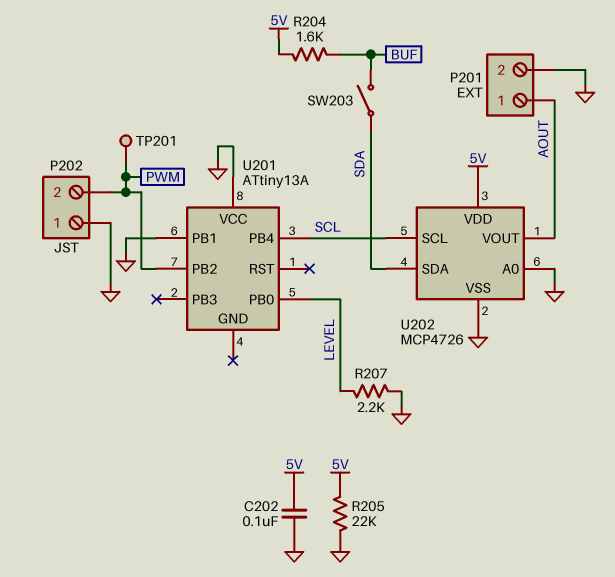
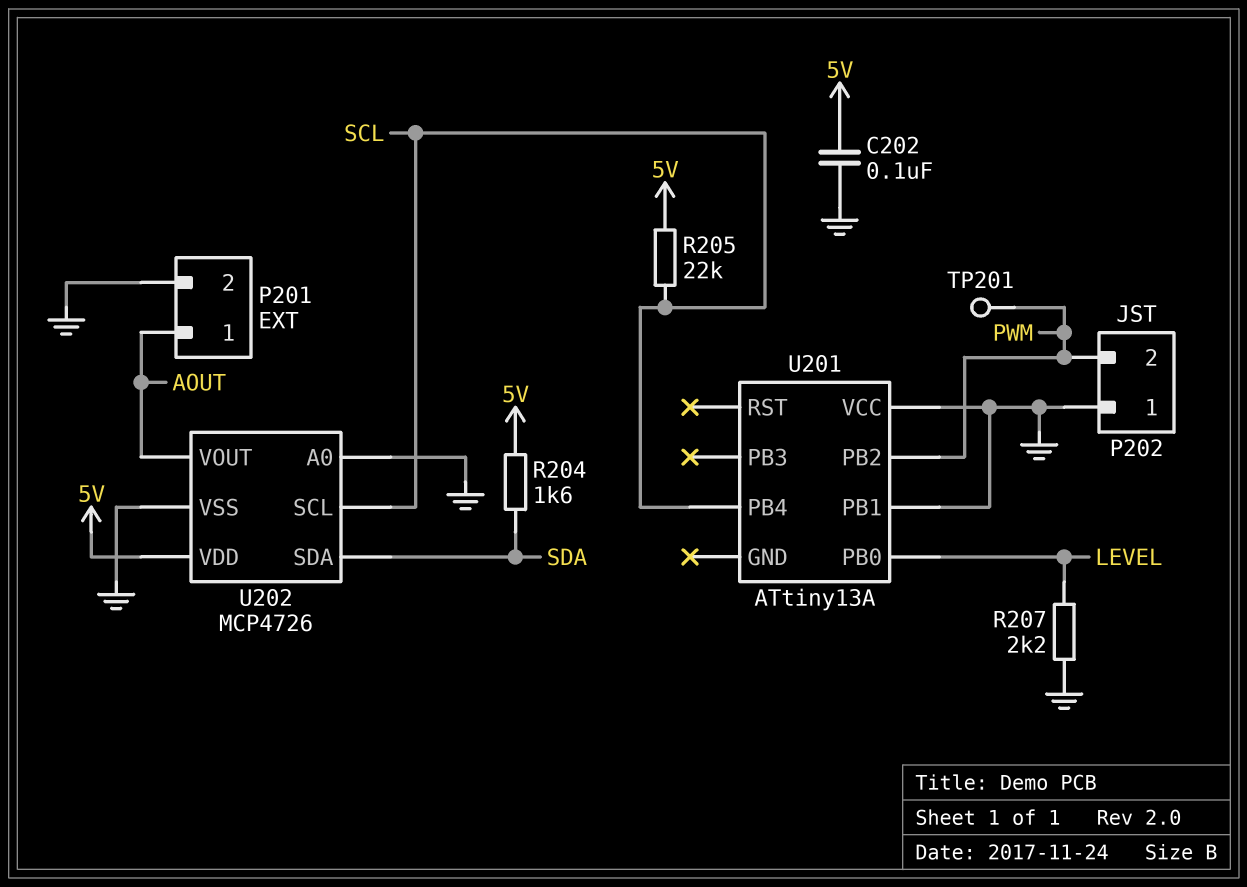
R204: 1.6k (5V, BUF) -> 1.6k (5V, SDA)
R205: 22k (5V, GND) -> 22k (5V, SCL)
SW203: switch (BUF, SDA) -> none

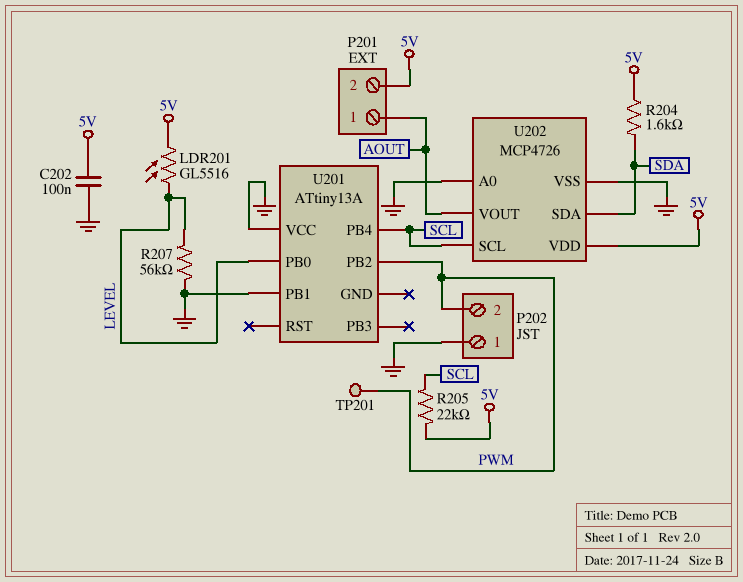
LDR201: none -> GL5516 (5V, LEVEL)
P201 pin 2: GND -> 5V
R207: 2.2k (GND, LEVEL) -> 56k (GND, LEVEL)

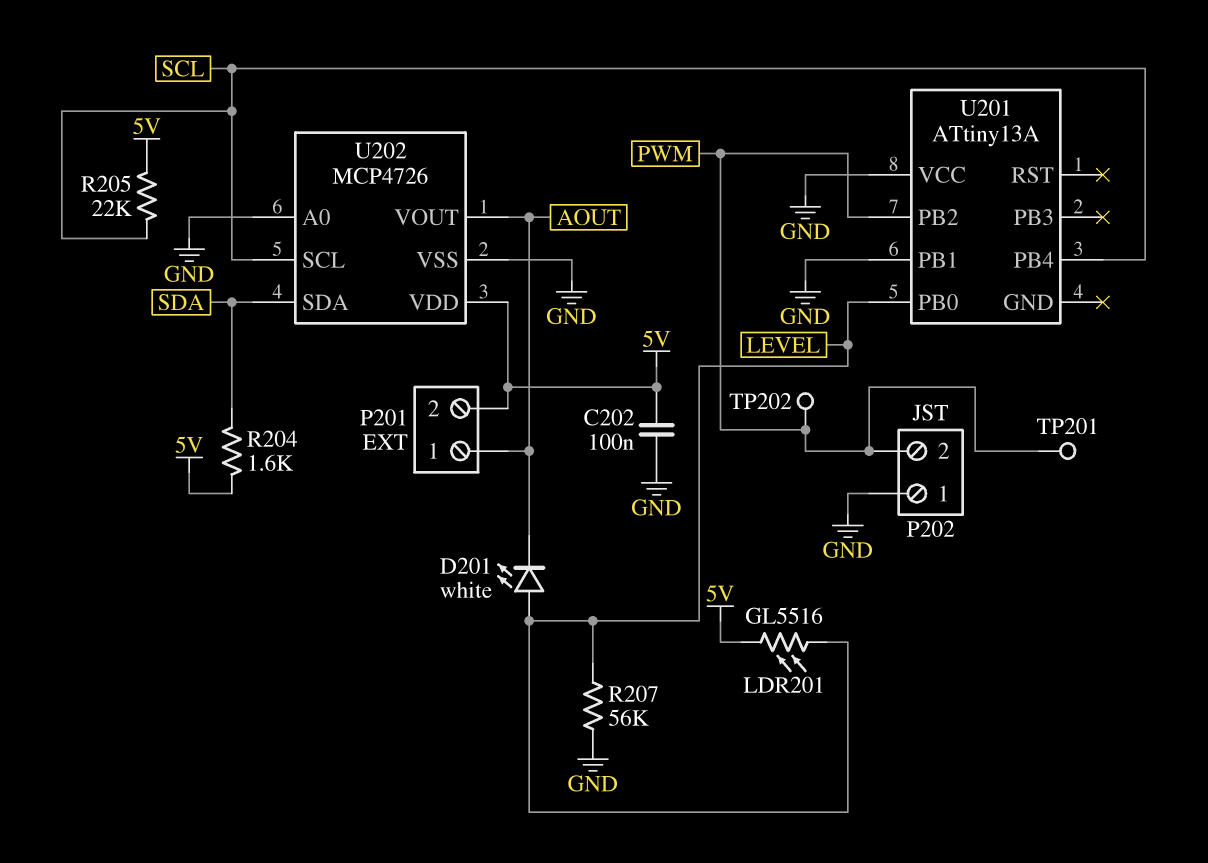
D201: none -> LED white (A LEVEL, K AOUT)
TP202: none -> test point (PWM)

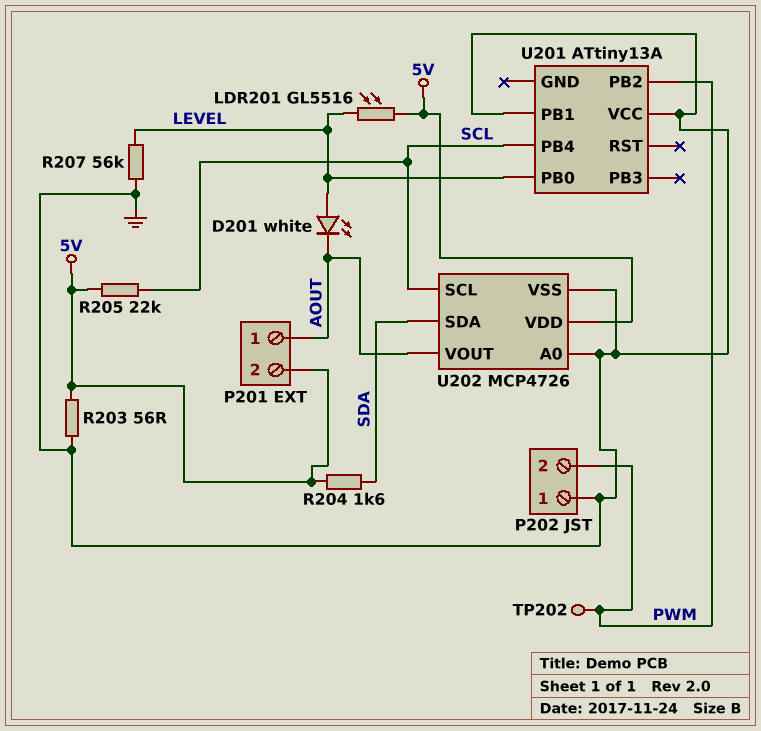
C202: 100nF (5V, GND) -> none
R203: none -> 56 (5V, GND)
TP201: test point (PWM) -> none

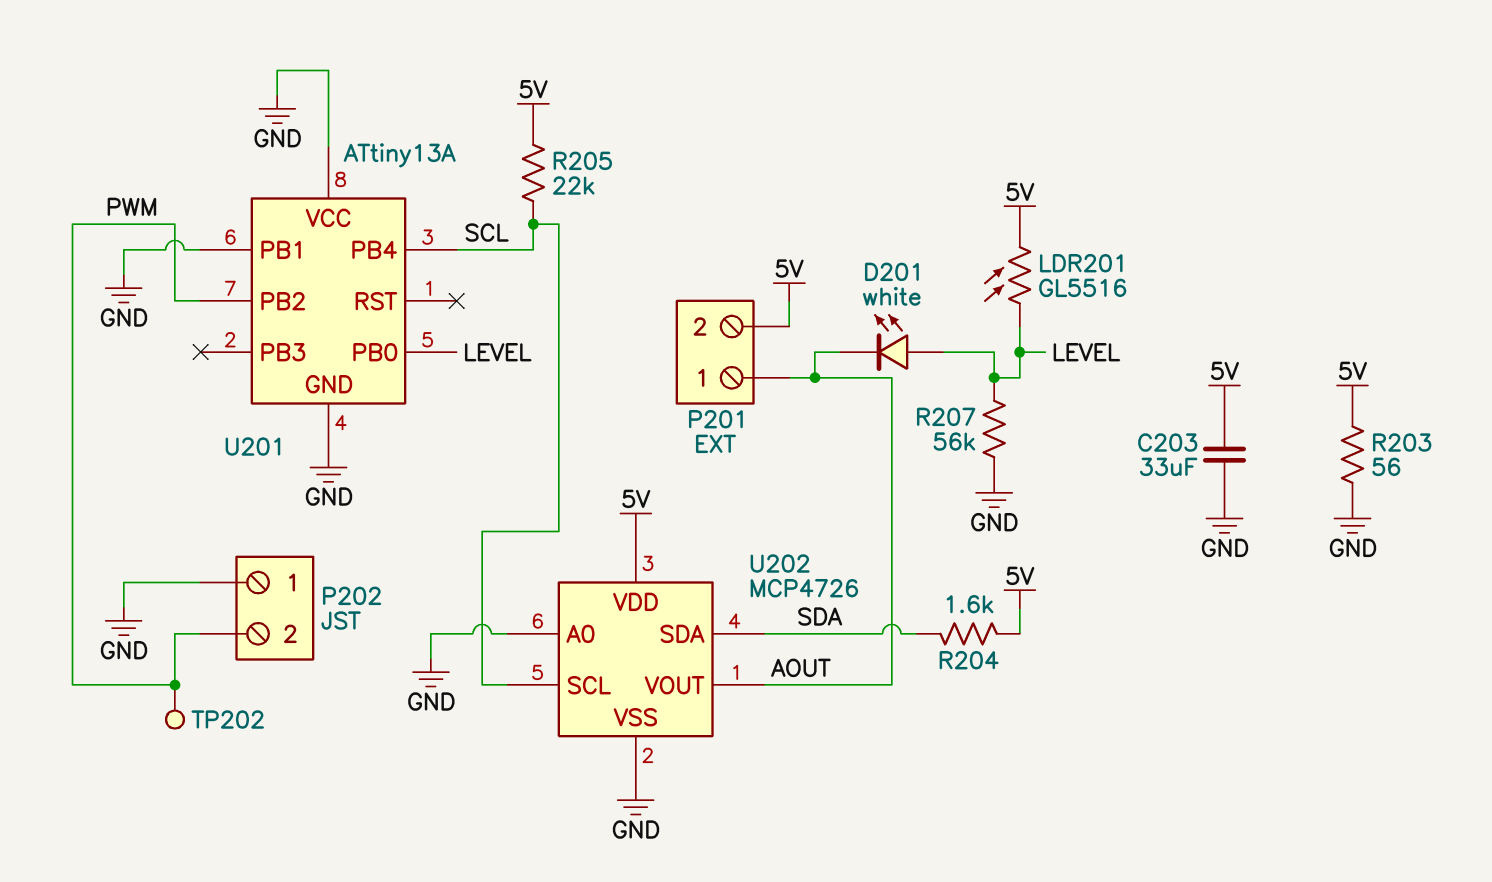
C203: none -> 33uF (5V, GND)
U201 pin GND: none -> GND

